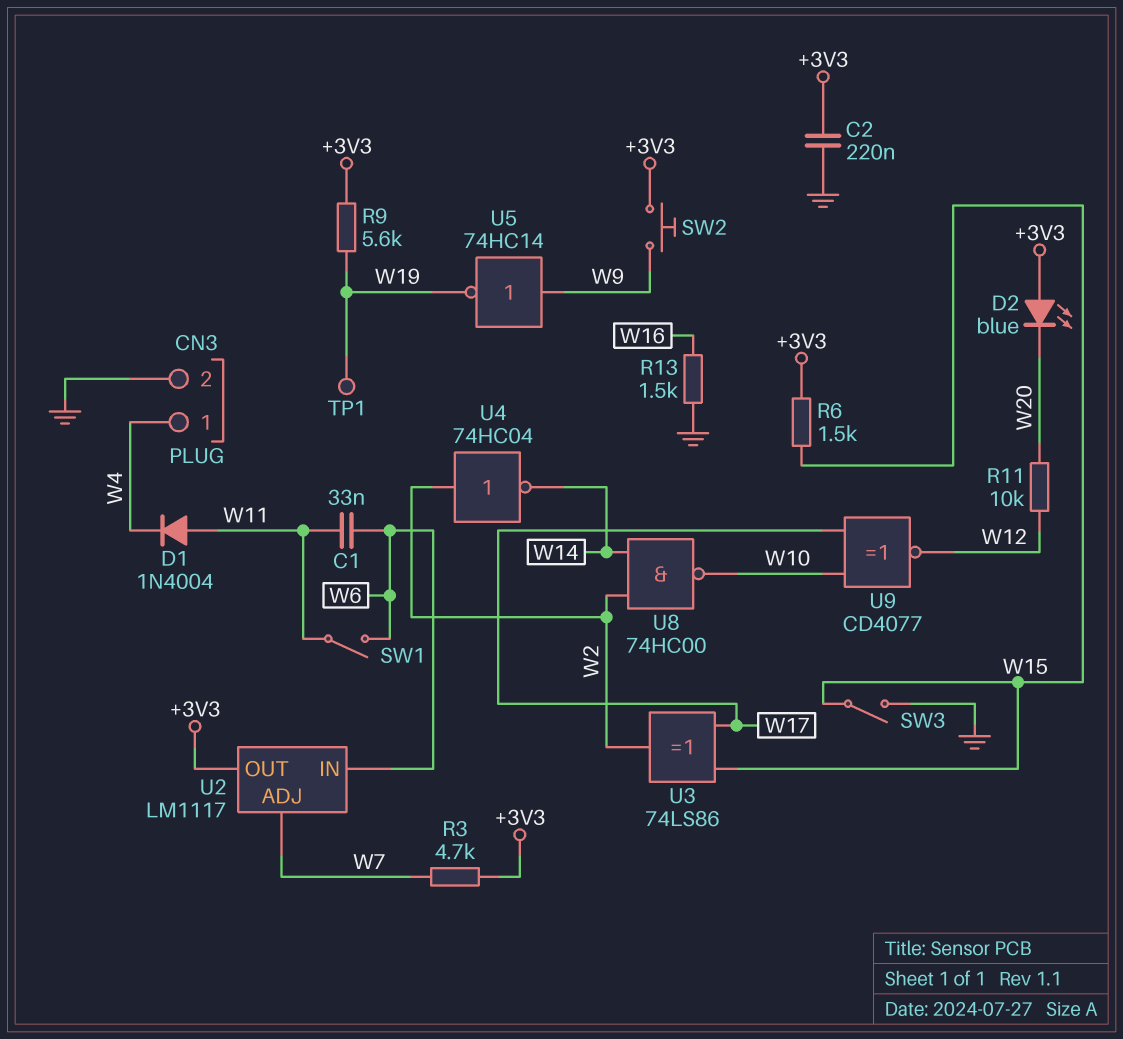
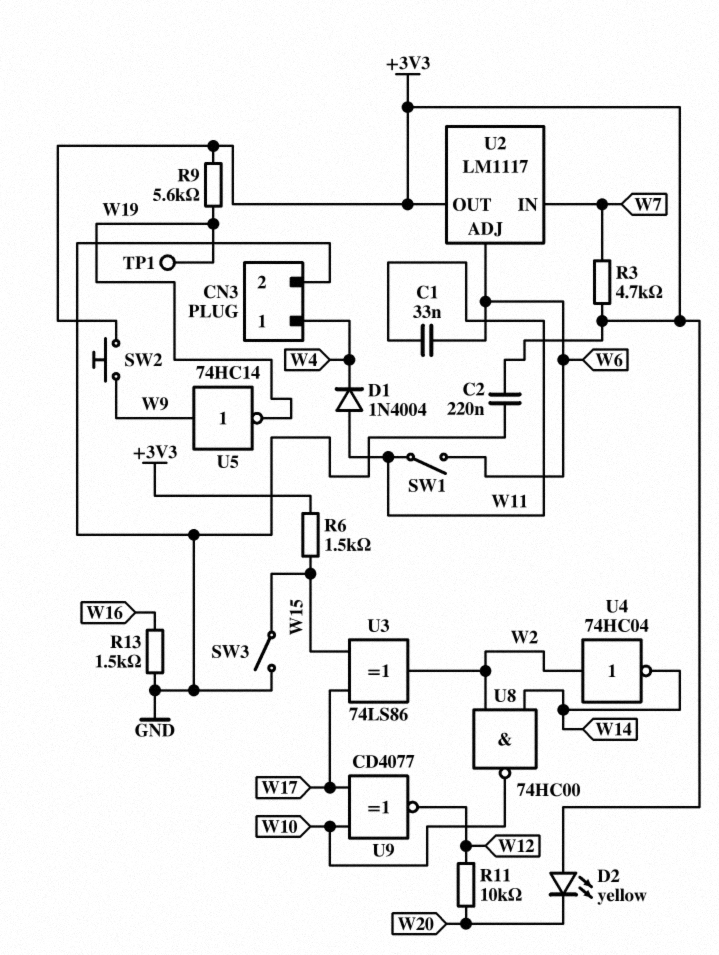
D2: LED blue (A +3V3, K W20) -> LED yellow (A +3V3, K W20)
U2 pin ADJ: W7 -> W6
U2 pin IN: W6 -> W7

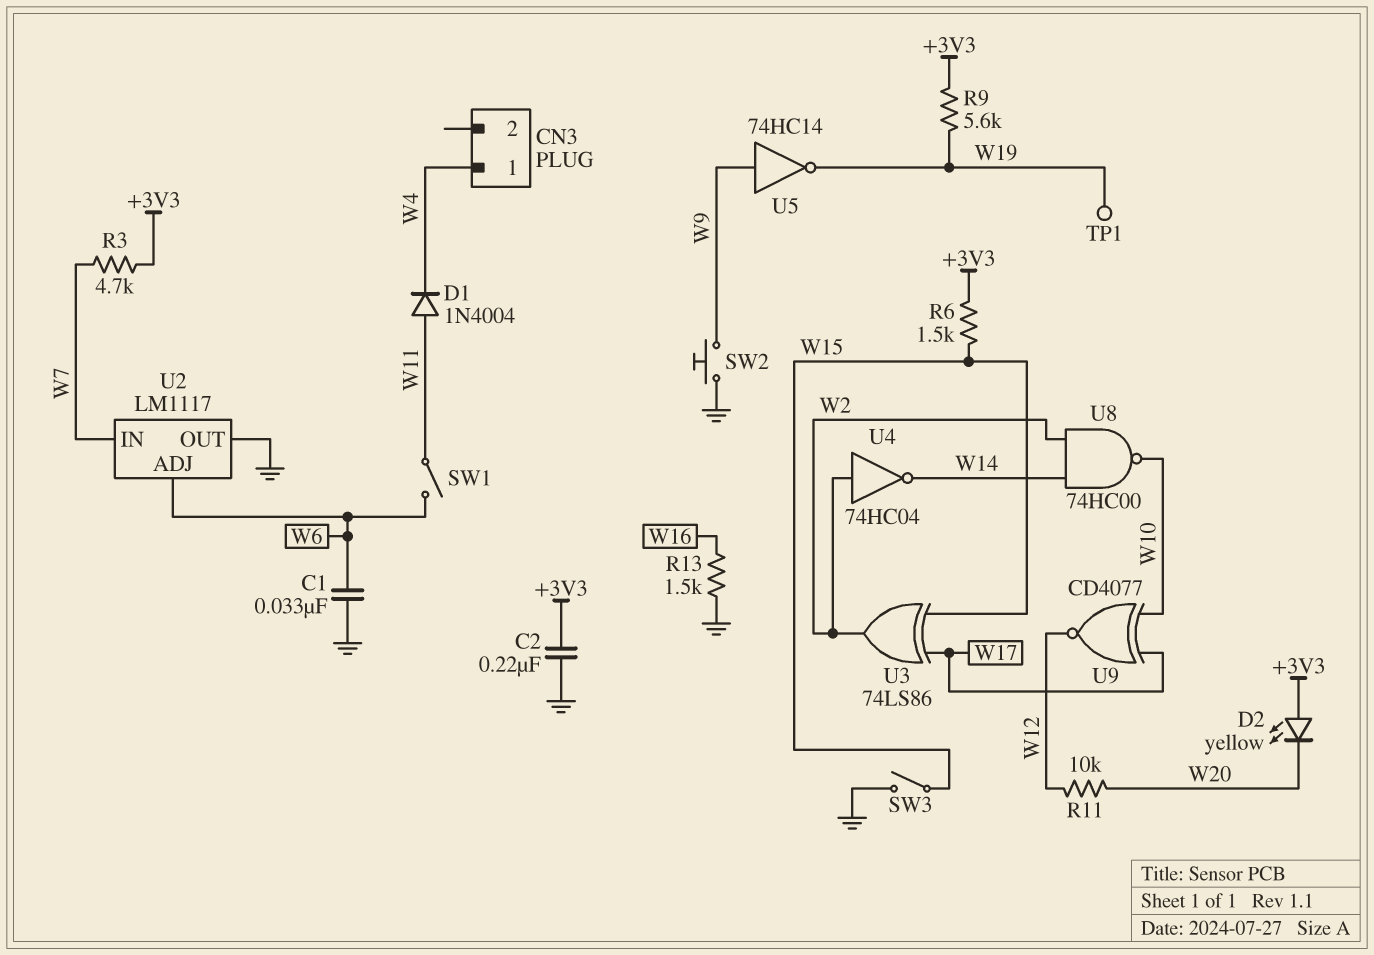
C1: 33nF (W6, W11) -> 33nF (GND, W6)
CN3 pin 2: GND -> none
SW2: button (+3V3, W9) -> button (GND, W9)
U2 pin OUT: +3V3 -> GND

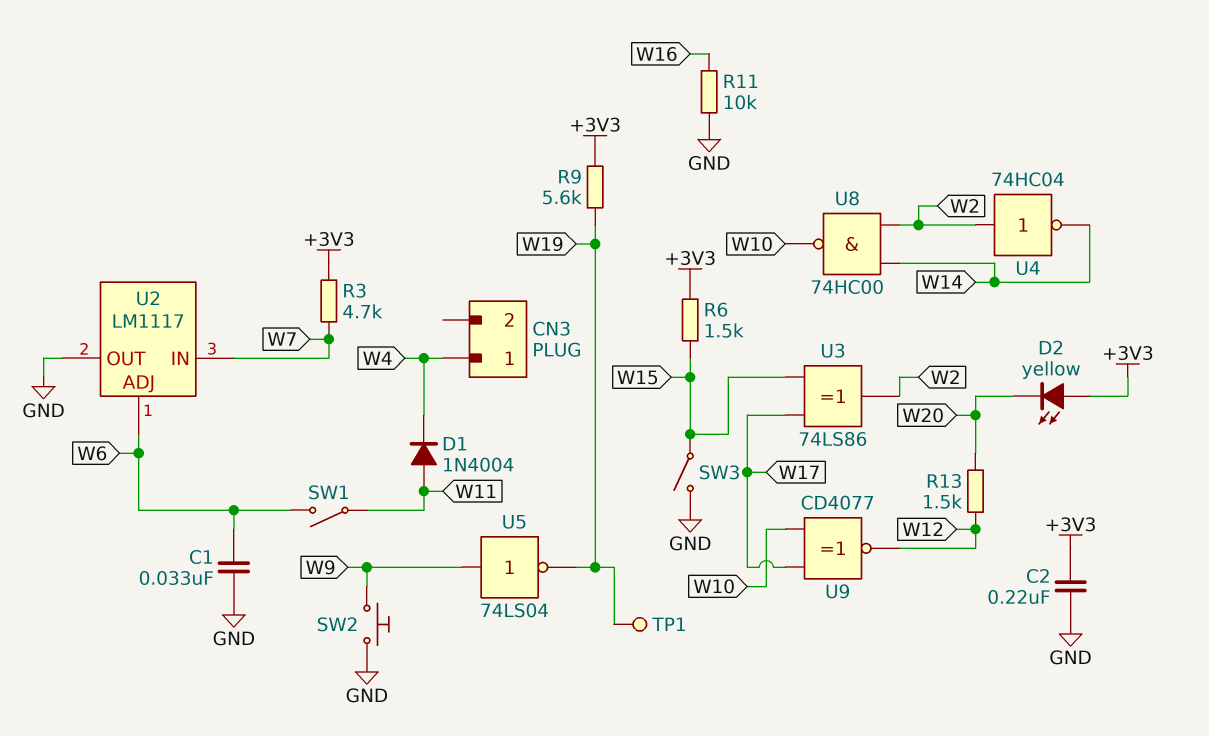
R11: 10k (W12, W20) -> 10k (GND, W16)
R13: 1.5k (GND, W16) -> 1.5k (W12, W20)
U5: NOT 74HC14 (in W9, out W19) -> NOT 74LS04 (in W9, out W19)

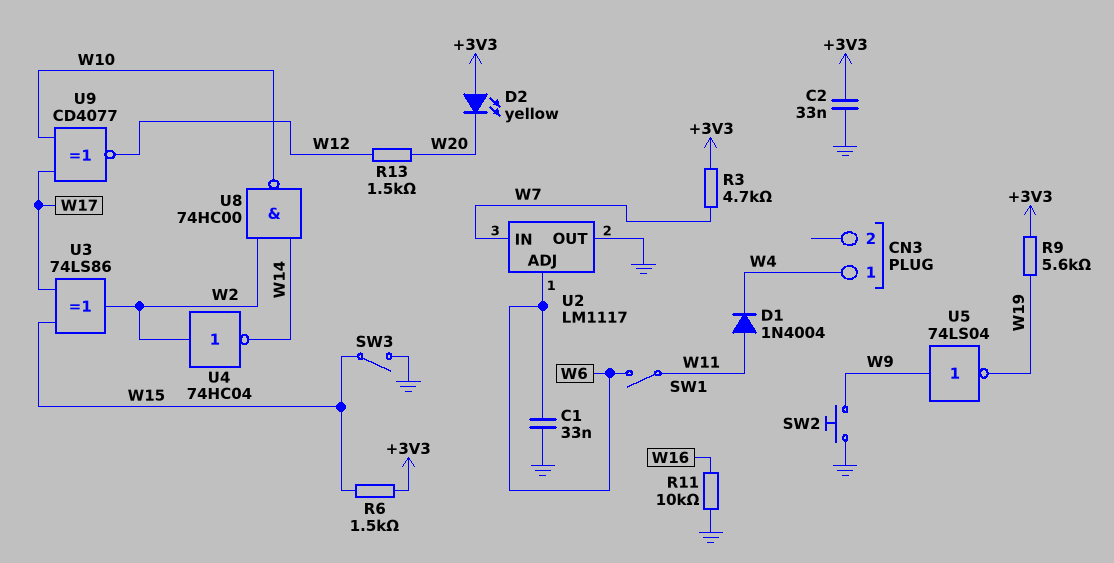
C2: 220nF (+3V3, GND) -> 33nF (+3V3, GND)
TP1: test point (W19) -> none

